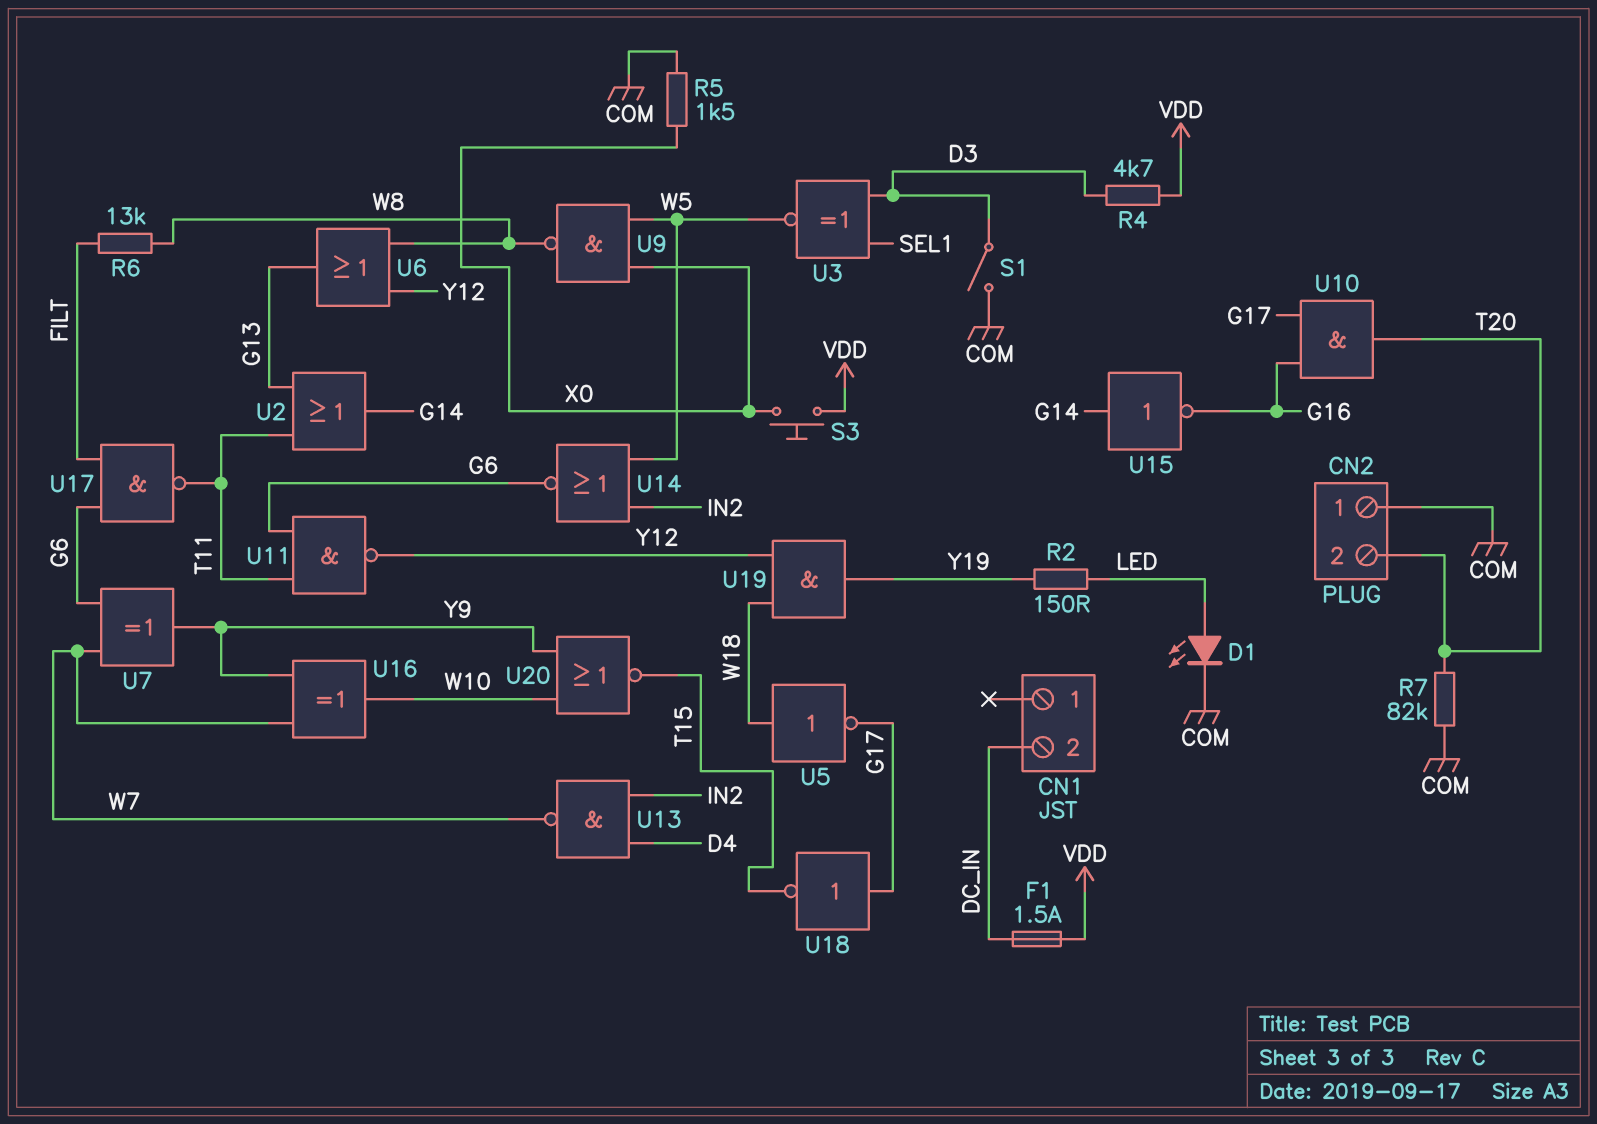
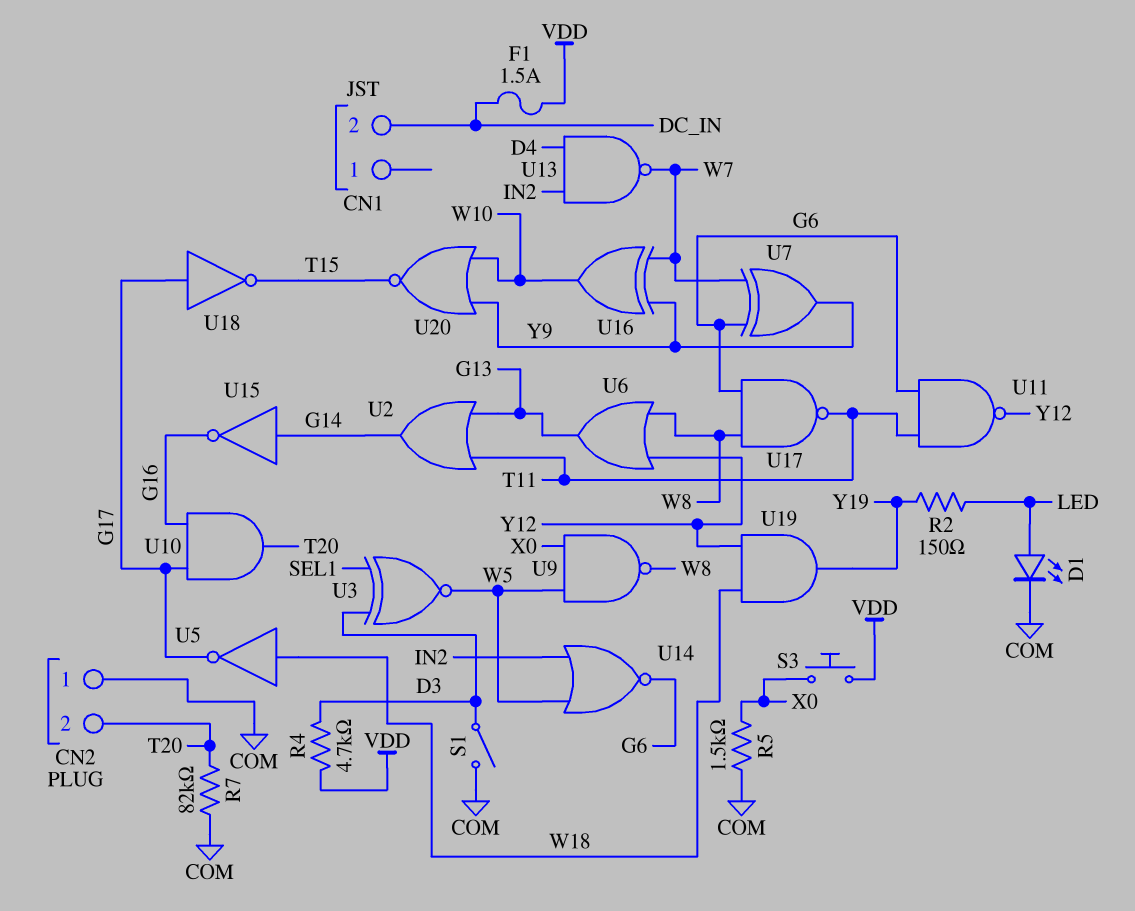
R6: 13k (FILT, W8) -> none
U17: NAND (in FILT, in G6, out T11) -> NAND (in G6, in W8, out T11)

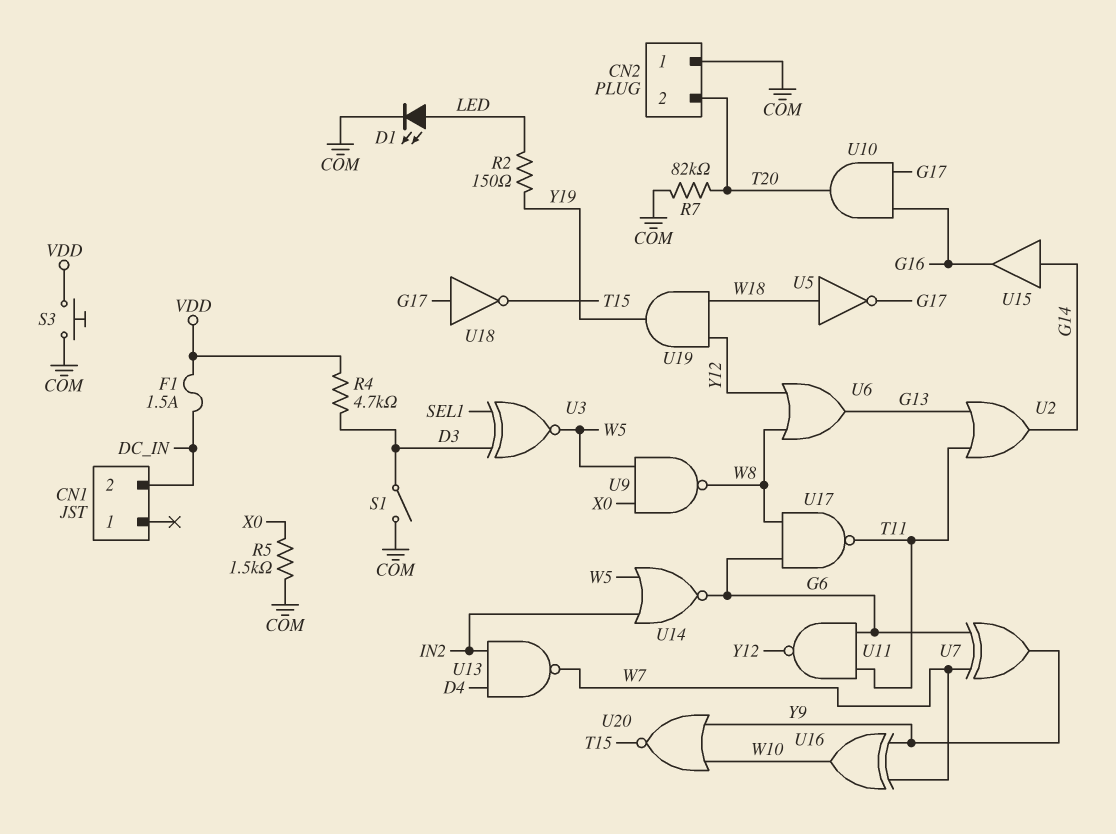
S3: button (VDD, X0) -> button (COM, VDD)
U15: NOT (in G14, out G16) -> buffer (in G14, out G16)

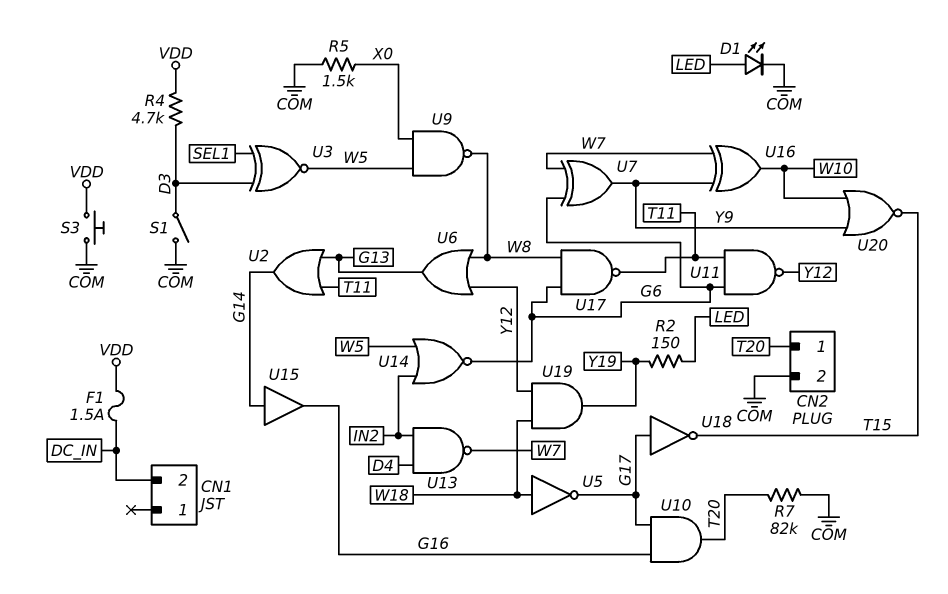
CN2 pin 1: COM -> T20
CN2 pin 2: T20 -> COM

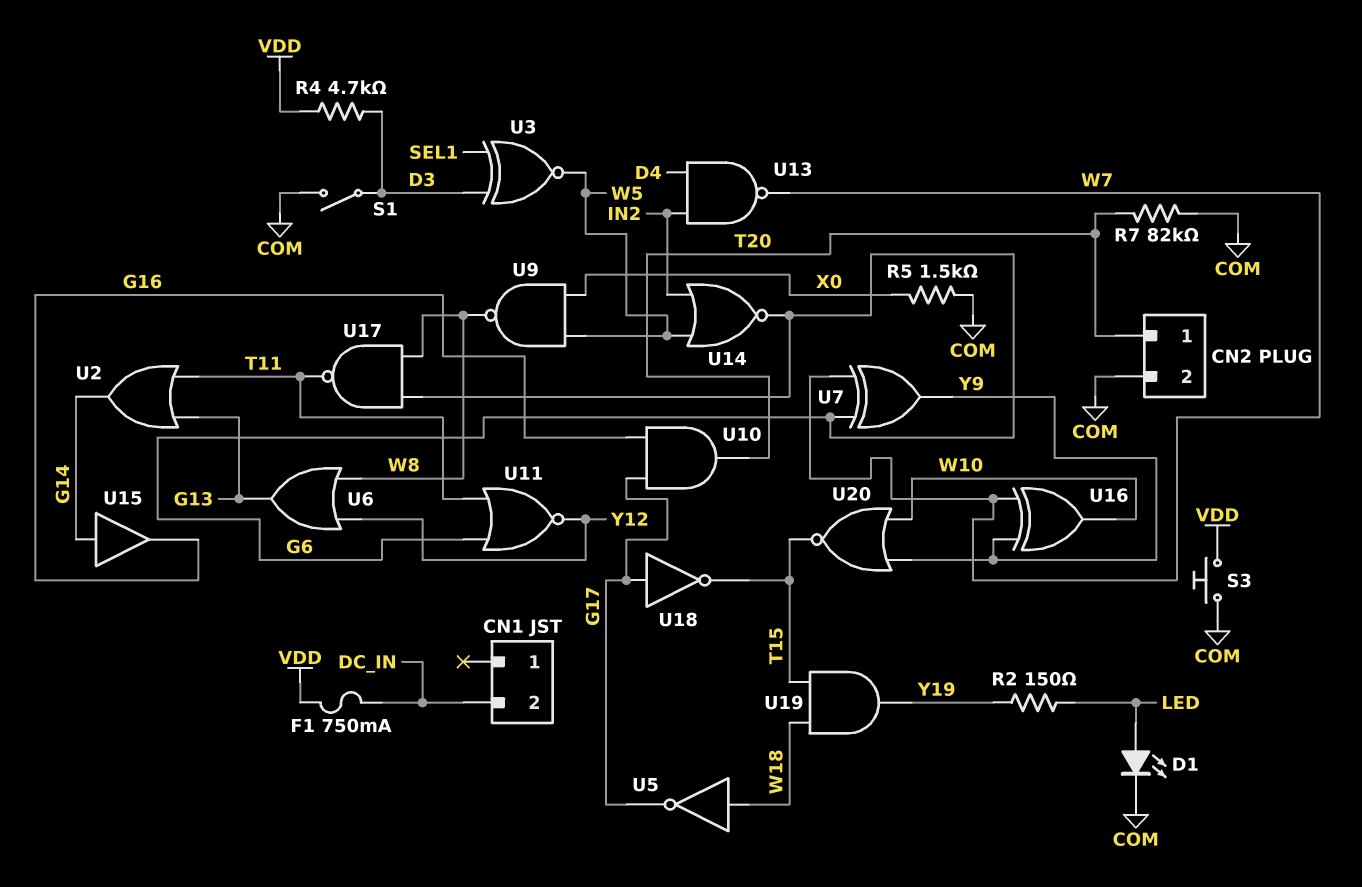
F1: 1.5A (DC_IN, VDD) -> 750mA (DC_IN, VDD)
U11: NAND (in G6, in T11, out Y12) -> NOR (in G6, in T11, out Y12)
U19: AND (in W18, in Y12, out Y19) -> AND (in T15, in W18, out Y19)

